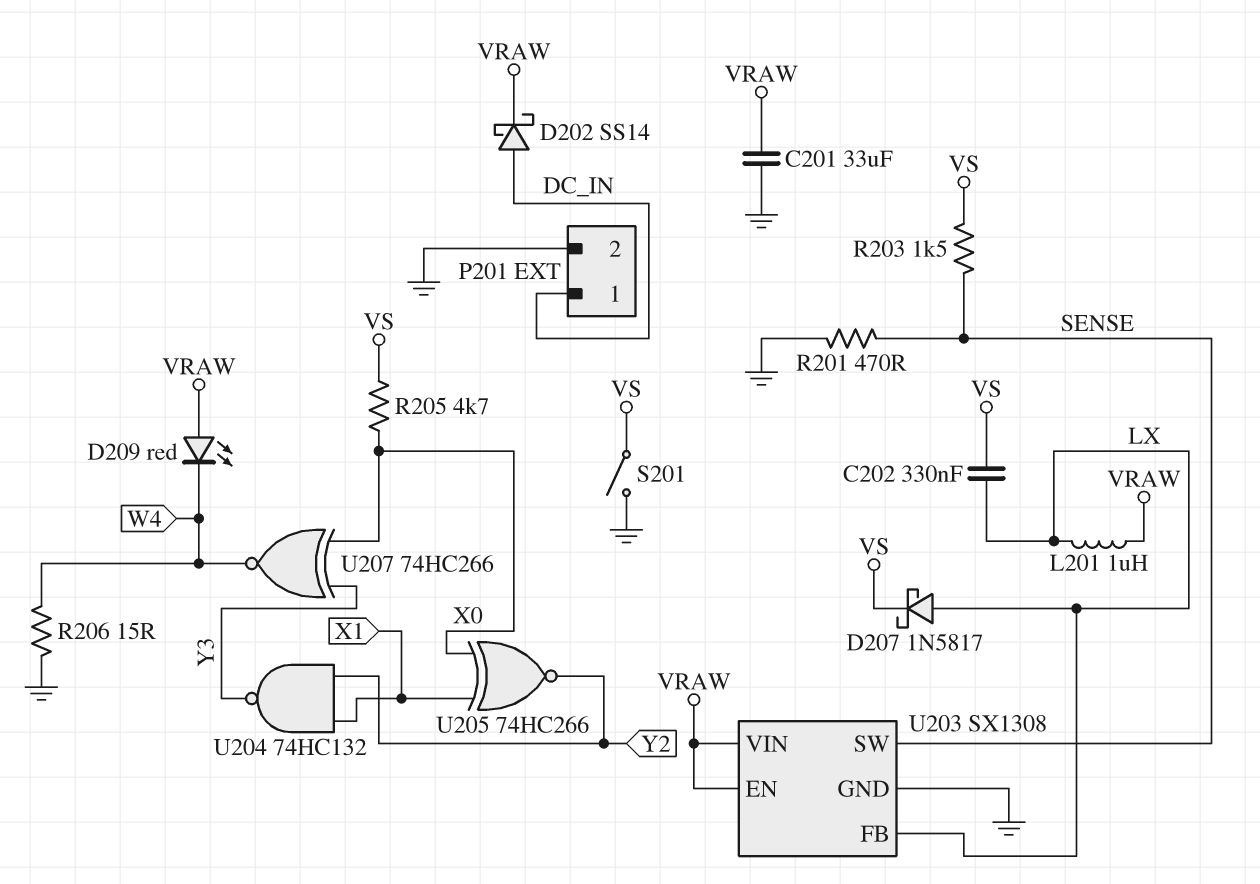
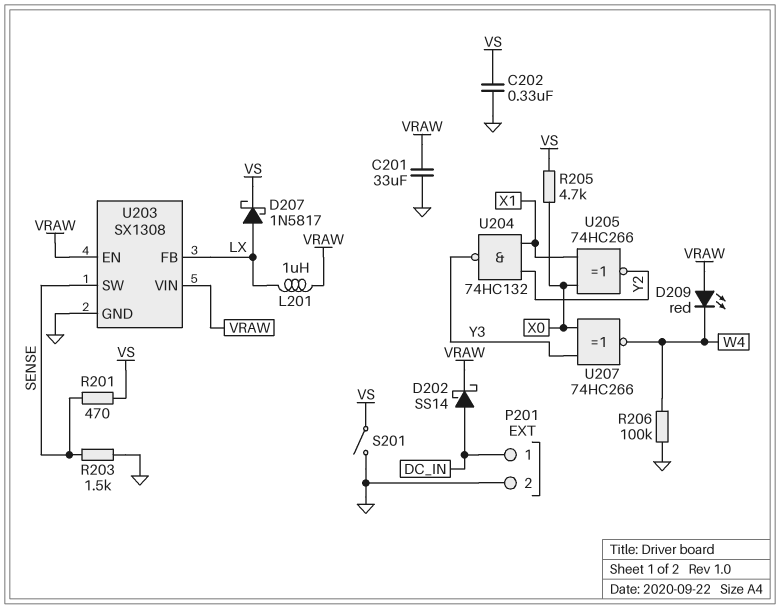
C202: 330nF (LX, VS) -> 330nF (GND, VS)
R201: 470 (GND, SENSE) -> 470 (SENSE, VS)
R203: 1.5k (SENSE, VS) -> 1.5k (GND, SENSE)
R206: 15 (GND, W4) -> 100k (GND, W4)

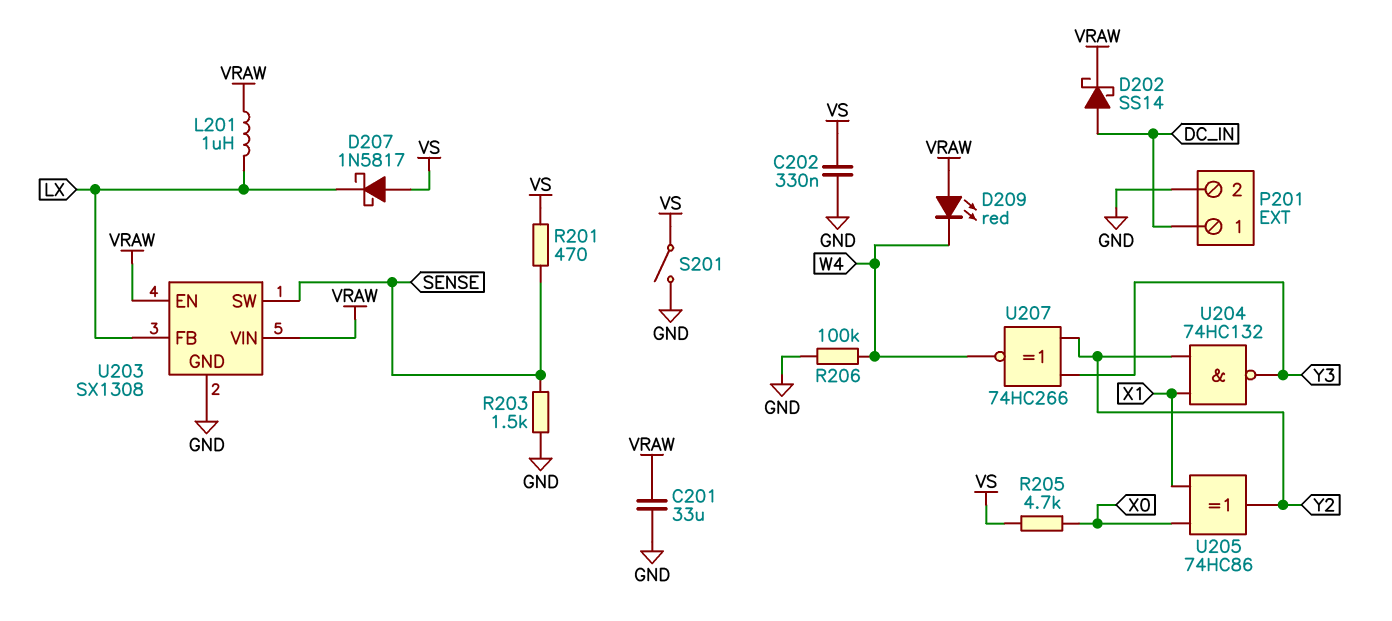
D207: schottky 1N5817 (A LX, K VS) -> schottky 1N5817 (A VS, K LX)
U205: XNOR 74HC266 (in X0, in X1, out Y2) -> XOR 74HC86 (in X0, in X1, out Y2)
U207: XNOR 74HC266 (in X0, in Y3, out W4) -> XNOR 74HC266 (in Y2, in Y3, out W4)

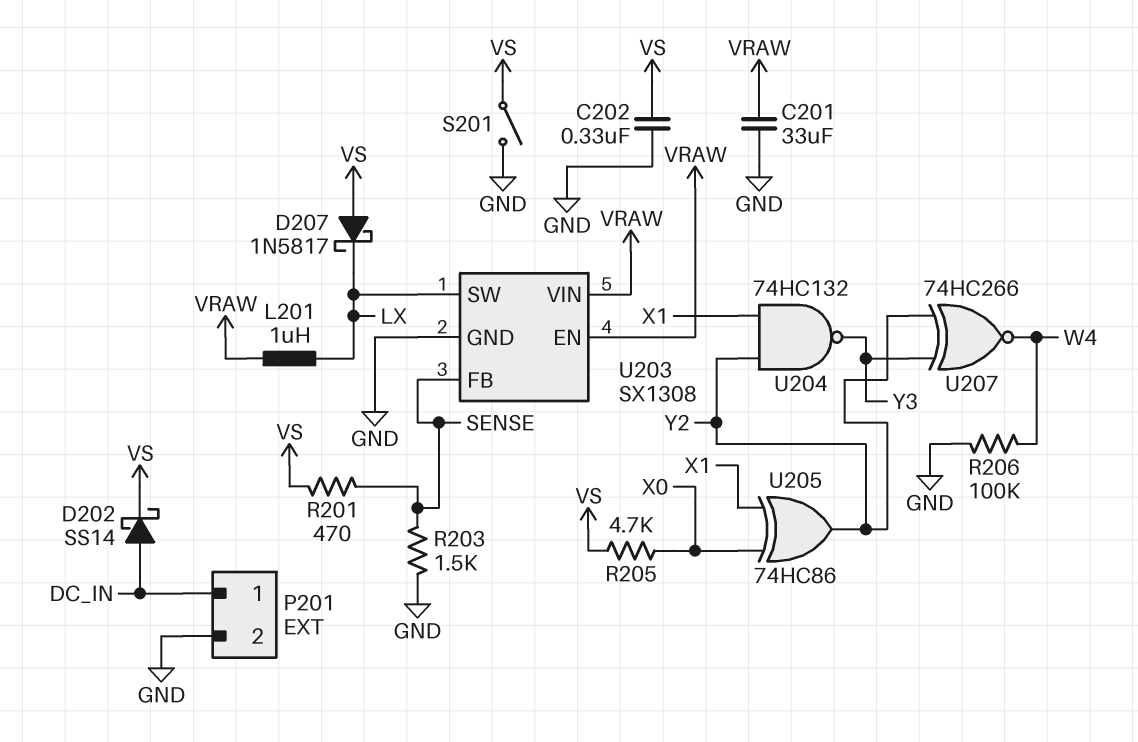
D202: schottky SS14 (A DC_IN, K VRAW) -> schottky SS14 (A DC_IN, K VS)
D209: LED red (A VRAW, K W4) -> none
U203 pin FB: LX -> SENSE
U203 pin SW: SENSE -> LX

